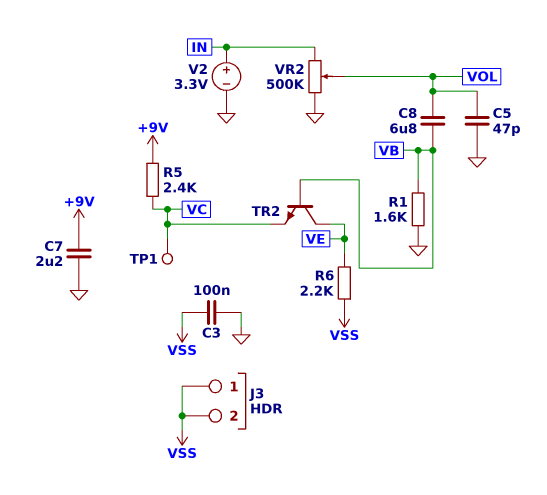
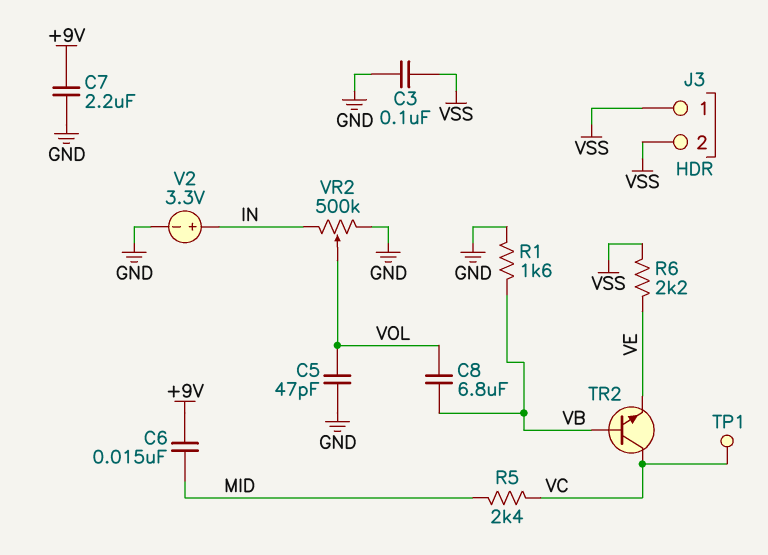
C6: none -> 15nF (+9V, MID)
R5: 2.4k (+9V, VC) -> 2.4k (MID, VC)
TR2: NPN (B VB, C VE, E VC) -> NPN (B VB, C VC, E VE)

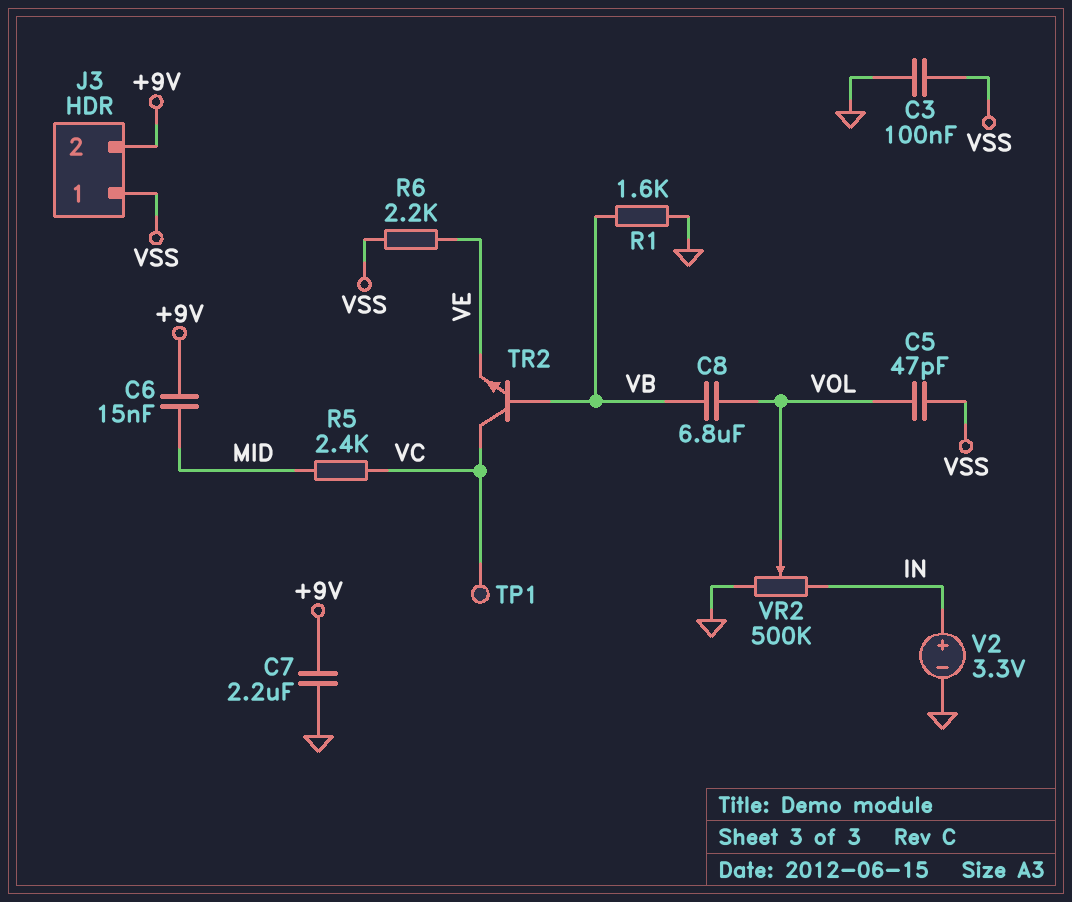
C5: 47pF (GND, VOL) -> 47pF (VOL, VSS)
J3 pin 2: VSS -> +9V

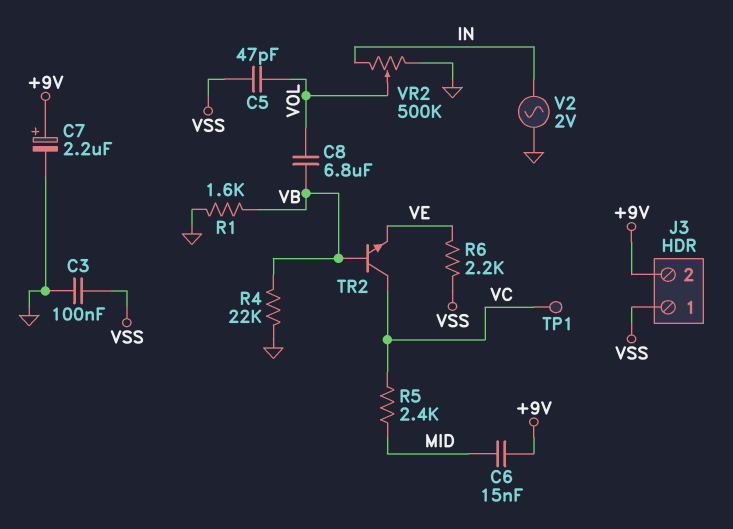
C7: 2.2uF (+9V, GND) -> 2.2uF (plus +9V, minus GND)
R4: none -> 22k (GND, VB)
V2: 3.3V (plus IN, minus GND) -> AC 2V (GND, IN)

